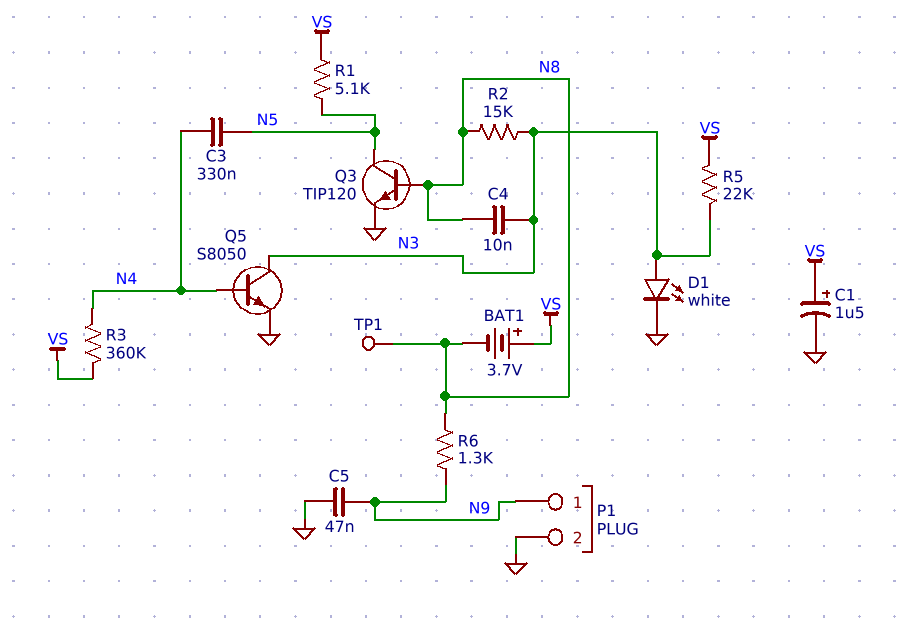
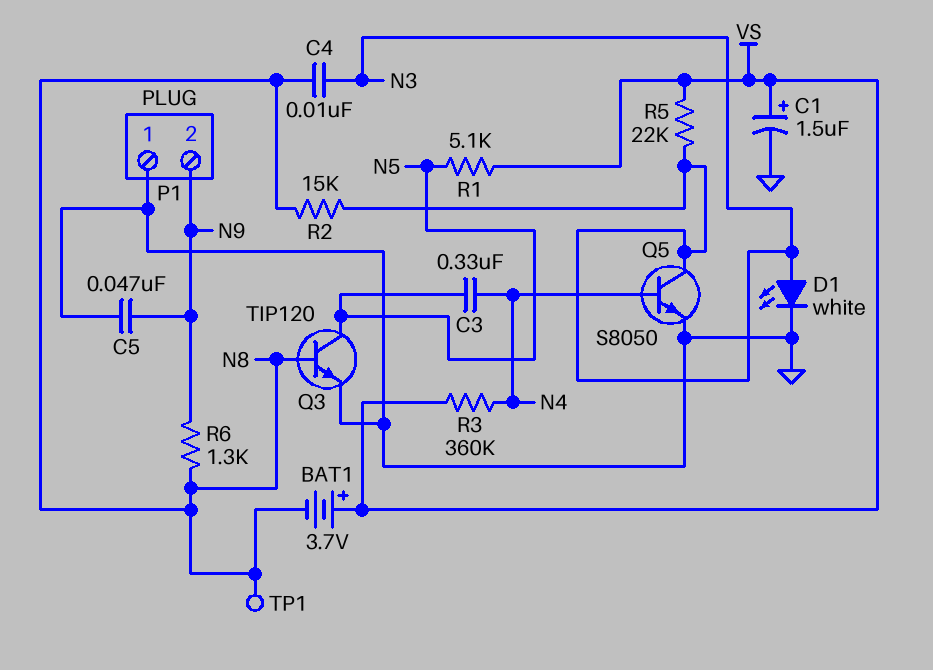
P1 pin 1: N9 -> GND
P1 pin 2: GND -> N9

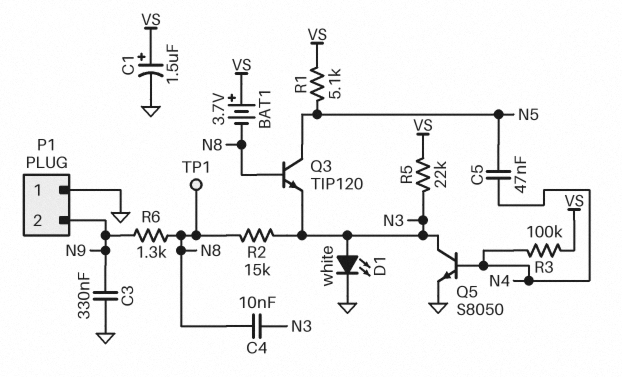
C3: 330nF (N4, N5) -> 330nF (GND, N9)
C5: 47nF (GND, N9) -> 47nF (N4, N5)
Q3: NPN TIP120 (B N8, C N5, E GND) -> NPN TIP120 (B N8, C N5, E N3)
R3: 360k (N4, VS) -> 100k (N4, VS)

